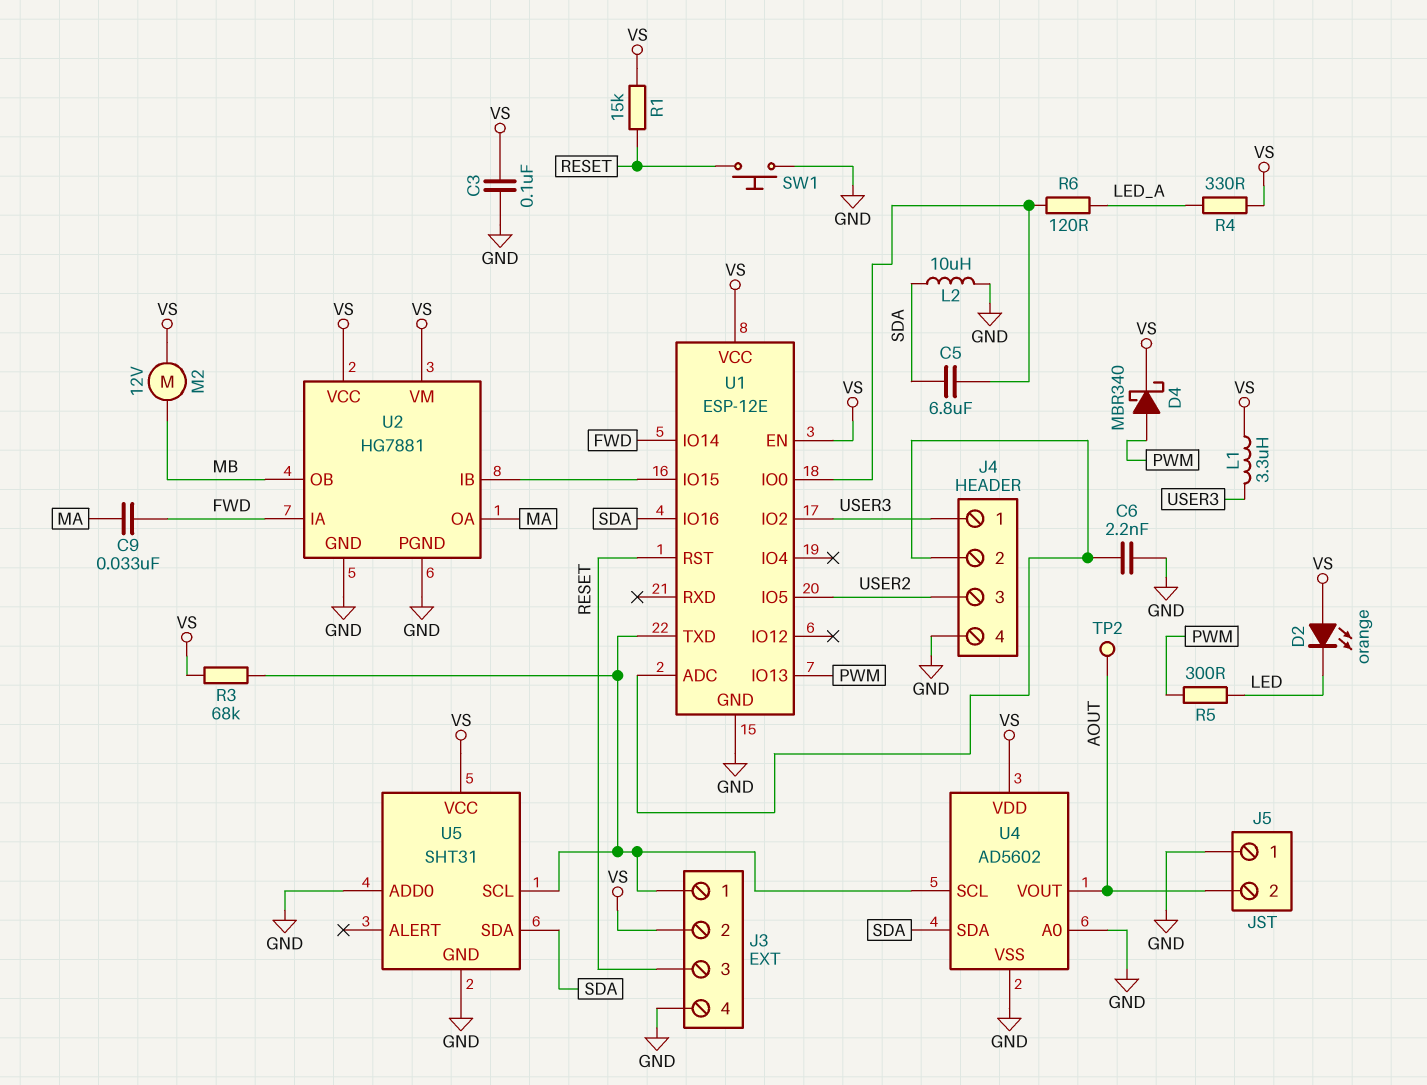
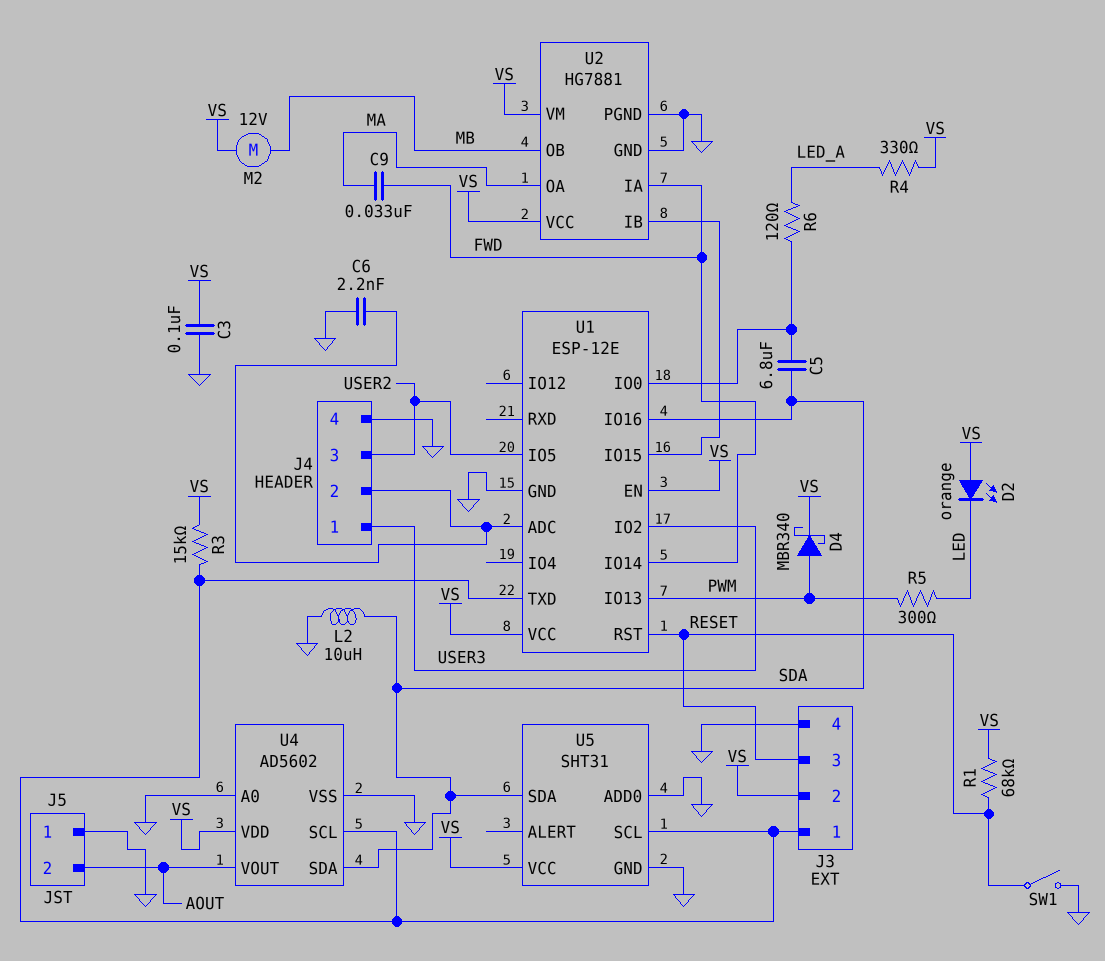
L1: 3.3uH (USER3, VS) -> none
R1: 15k (RESET, VS) -> 68k (RESET, VS)
R3: 68k (J3/1, VS) -> 15k (J3/1, VS)
SW1: button (GND, RESET) -> switch (GND, RESET)
TP2: test point (AOUT) -> none

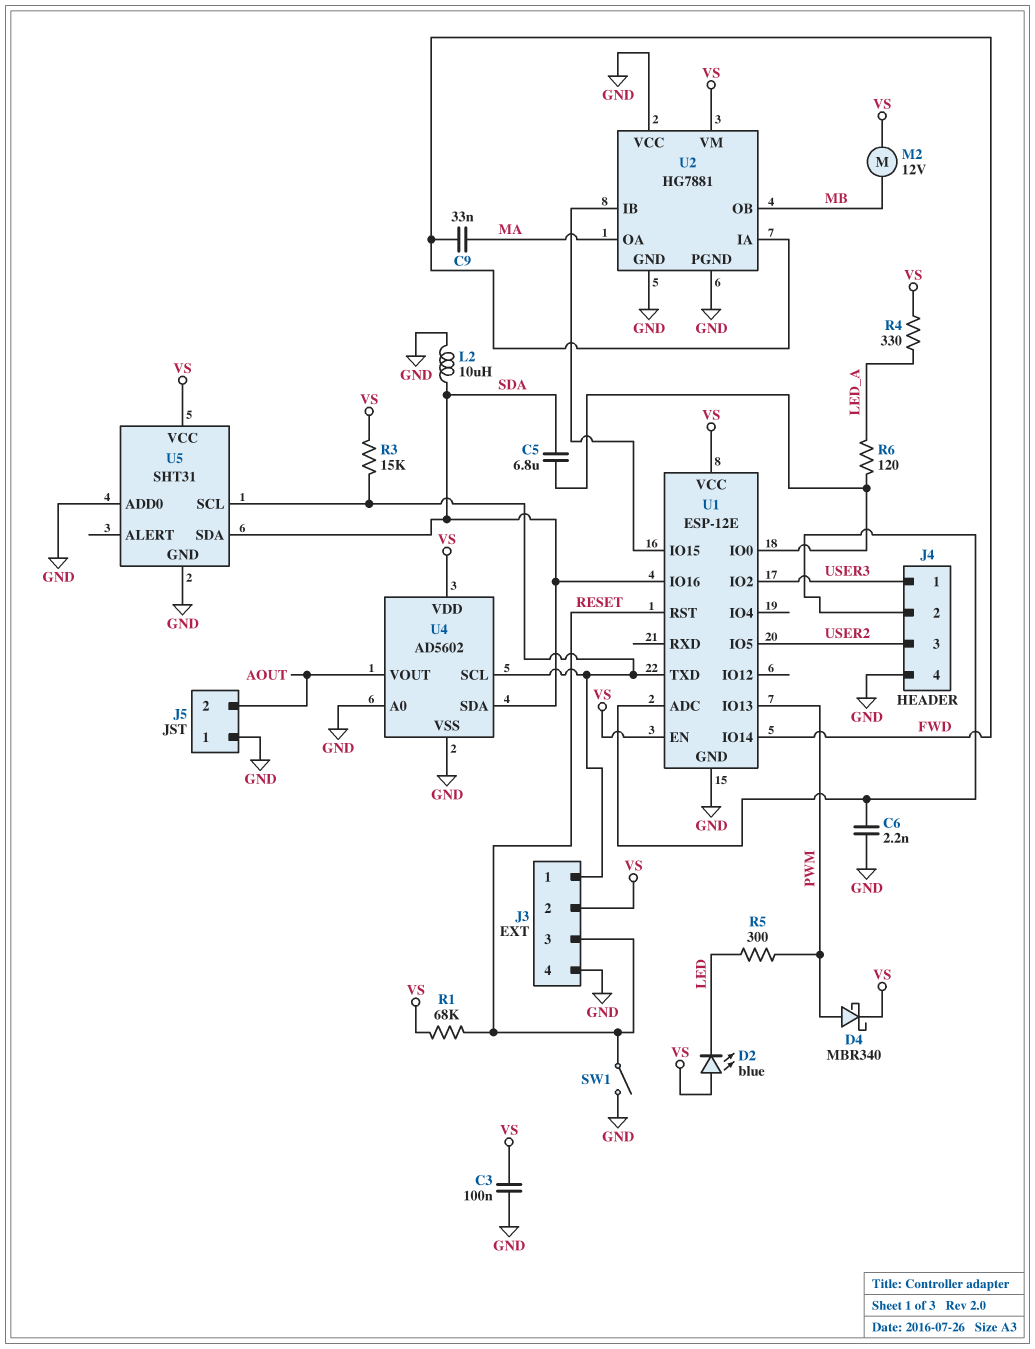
D2: LED orange (A VS, K LED) -> LED blue (A VS, K LED)
U2 pin VCC: VS -> GND

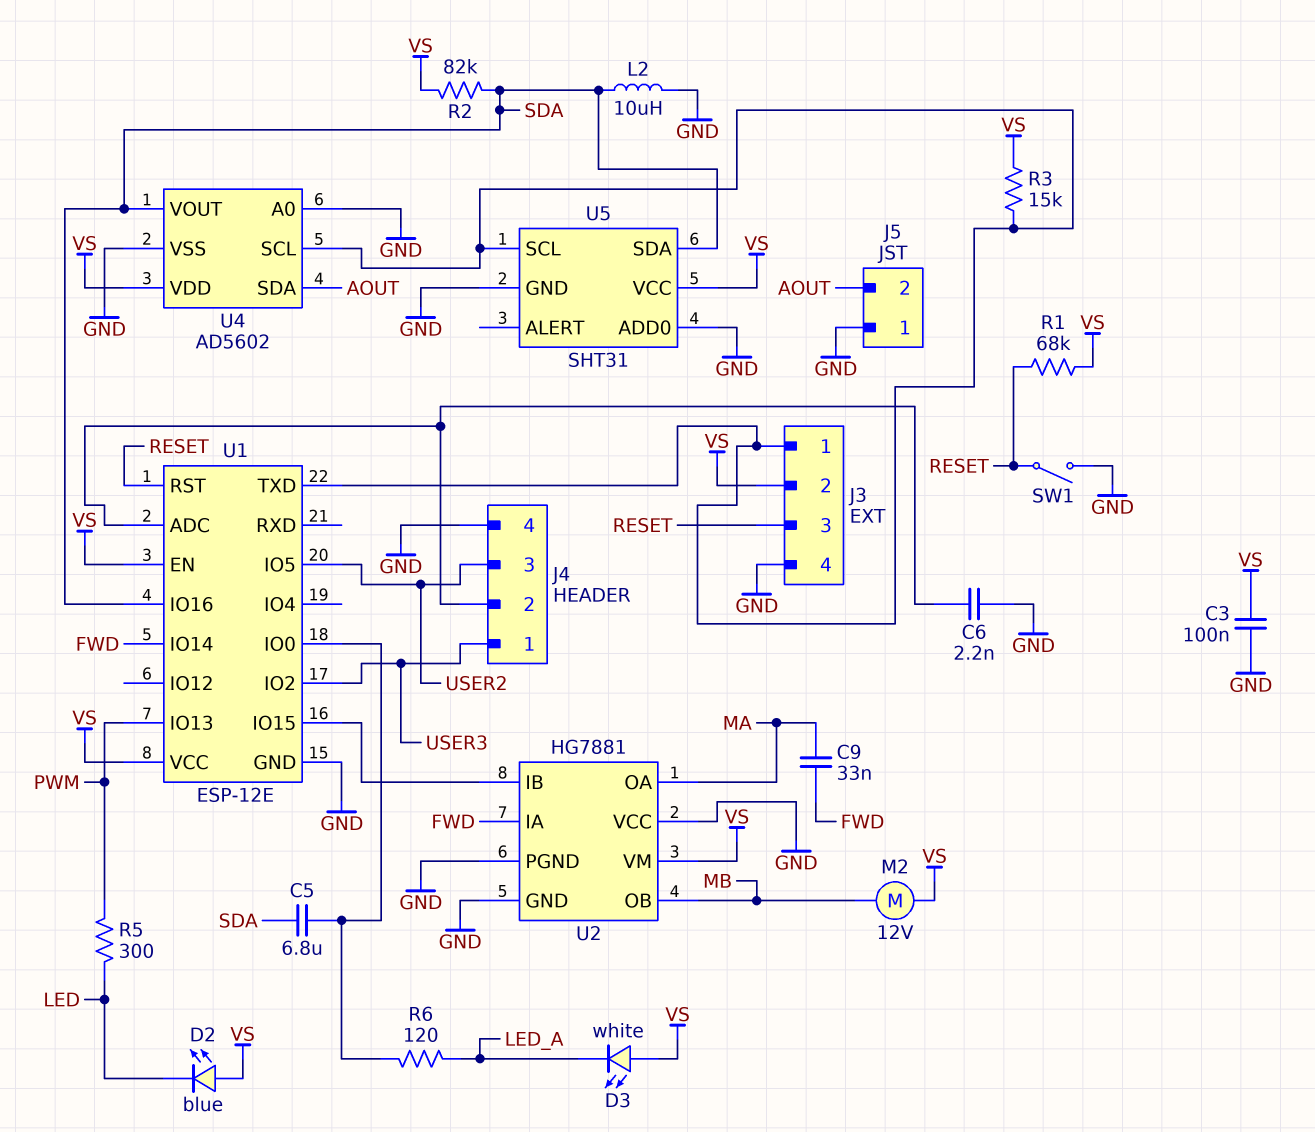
D3: none -> LED white (A VS, K LED_A)
D4: schottky MBR340 (A PWM, K VS) -> none
R2: none -> 82k (SDA, VS)
R4: 330 (LED_A, VS) -> none
U4 pin SDA: SDA -> AOUT
U4 pin VOUT: AOUT -> SDA

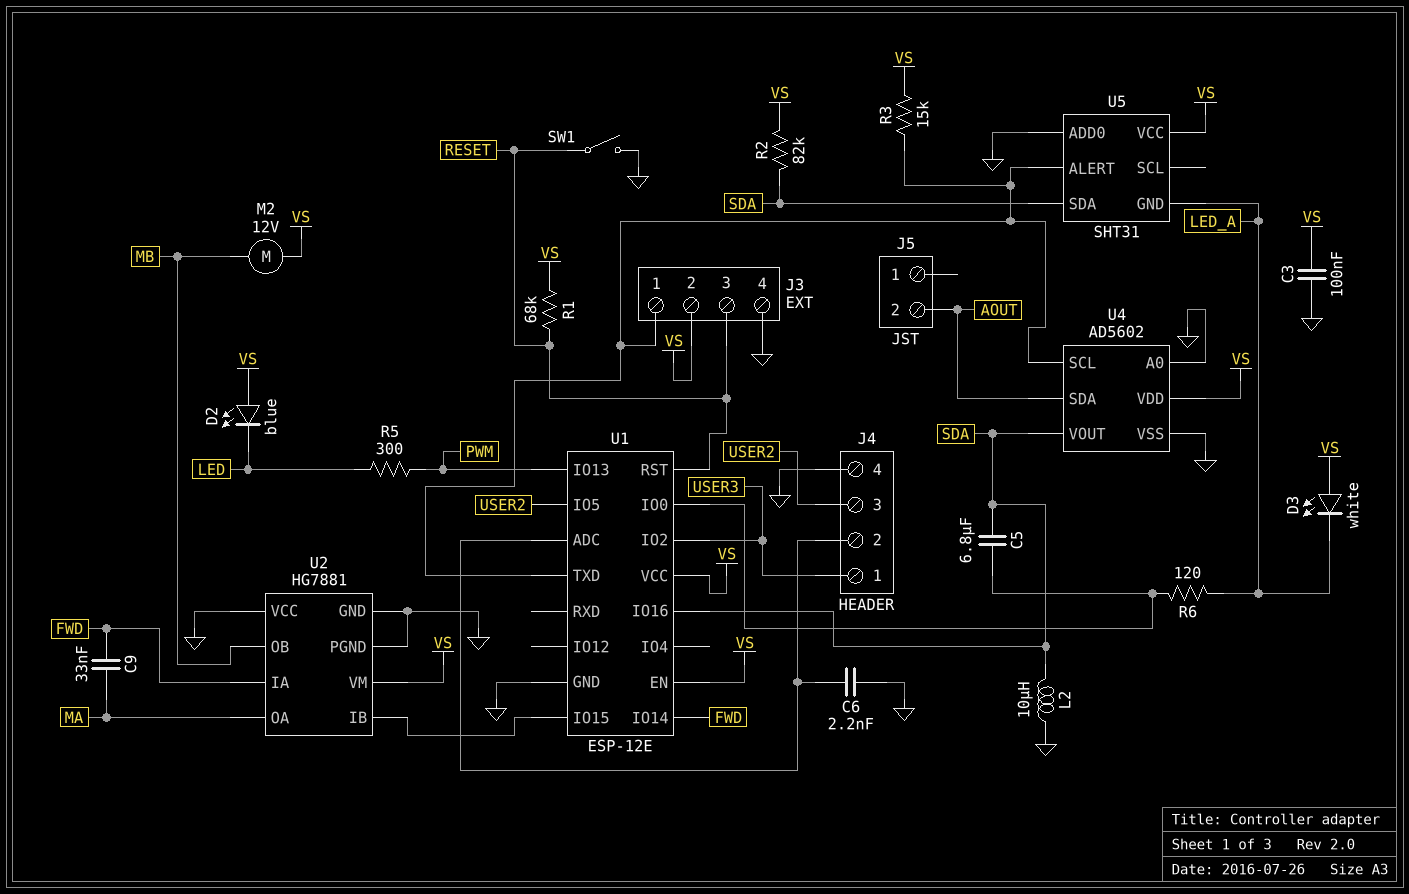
J5 pin 1: GND -> none
U5 pin ALERT: none -> J3/1
U5 pin GND: GND -> LED_A
U5 pin SCL: J3/1 -> none

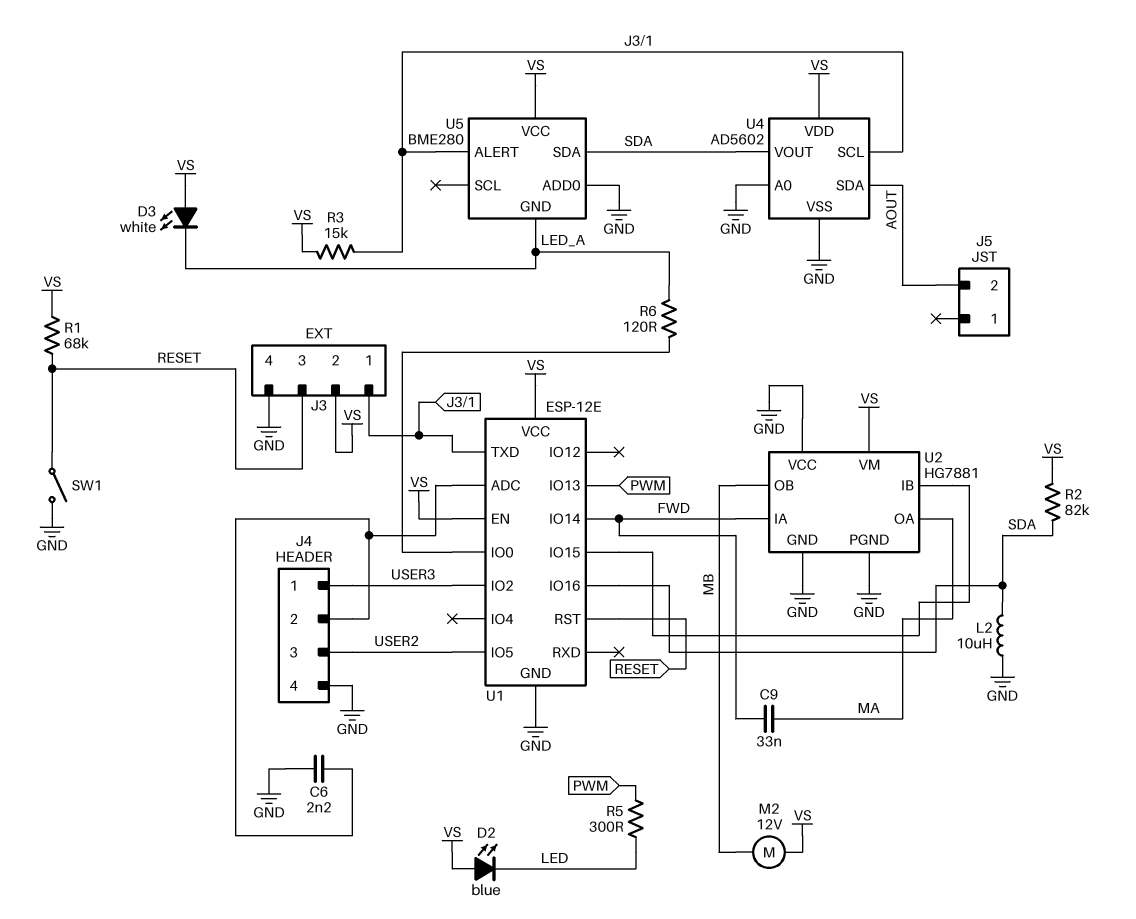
C3: 100nF (GND, VS) -> none
C5: 6.8uF (SDA, U1/IO0) -> none
U5: SHT31 -> BME280

